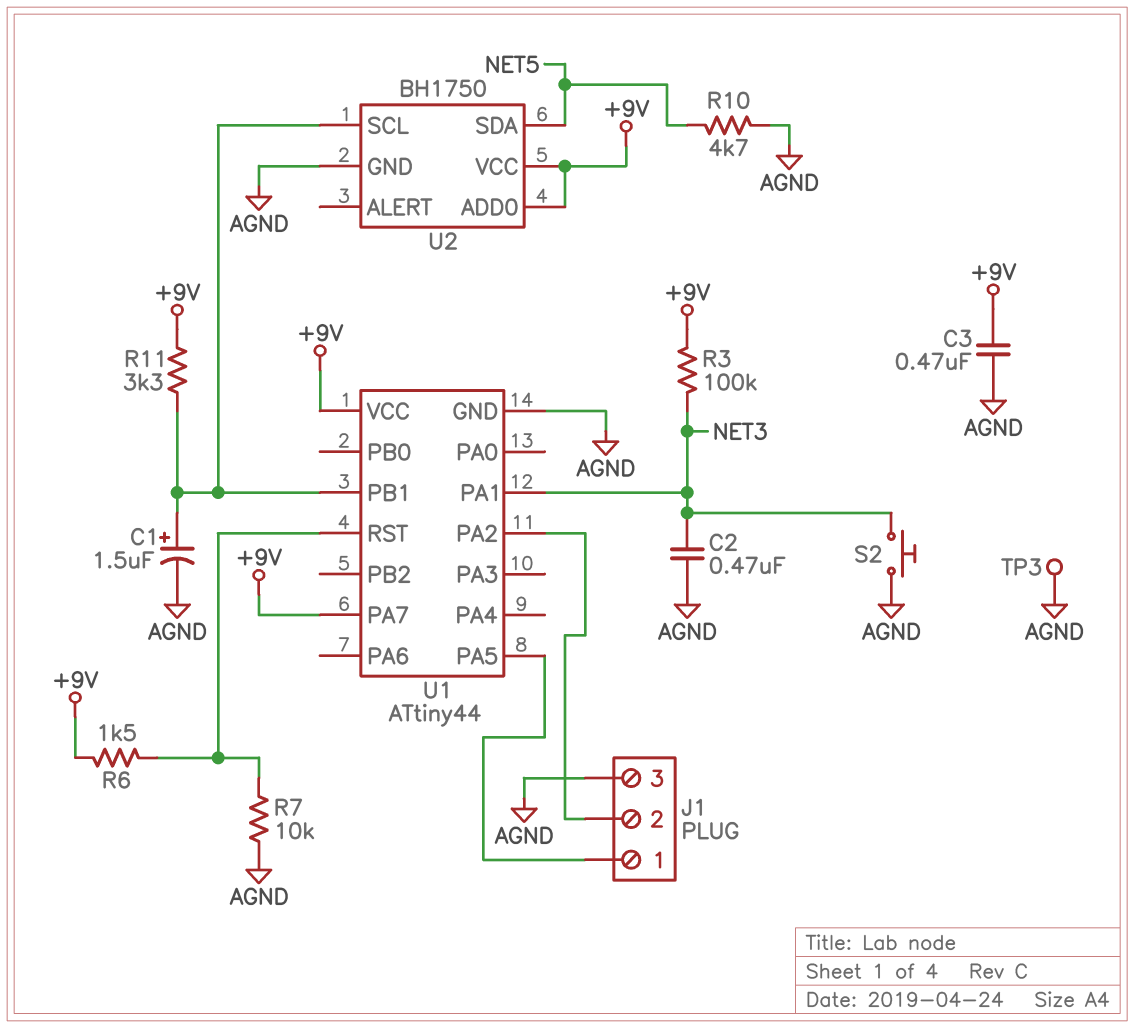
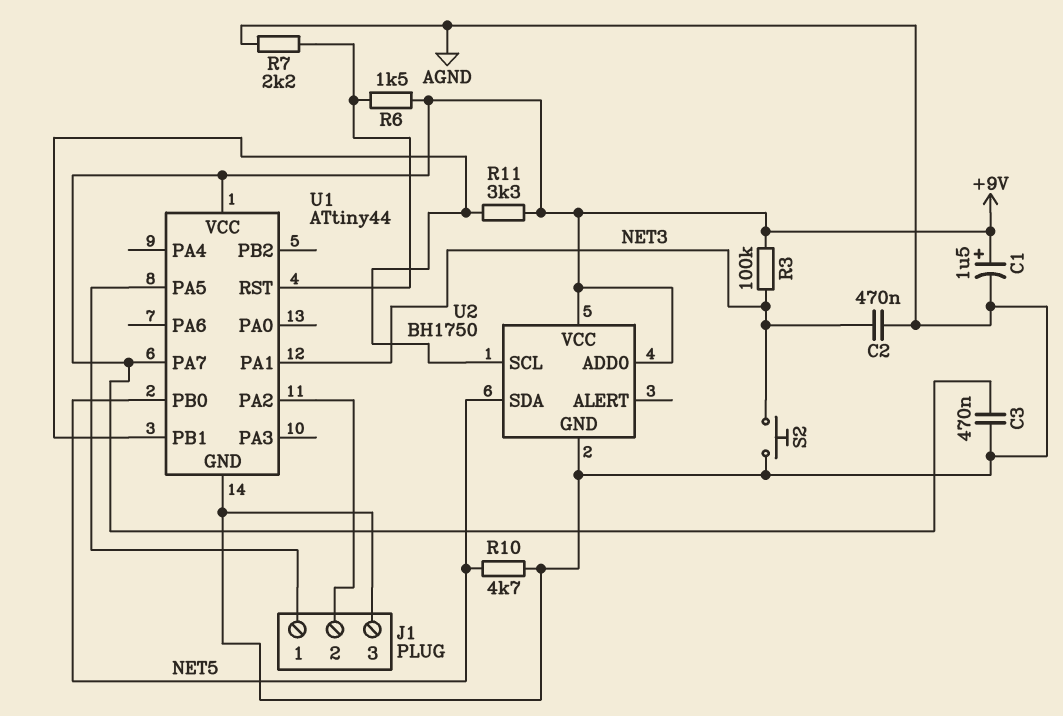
C1: 1.5uF (plus U1/PB1, minus AGND) -> 1.5uF (plus +9V, minus AGND)
R7: 10k (AGND, U1/RST) -> 2.2k (AGND, U1/RST)
TP3: test point (AGND) -> none
U1 pin PB0: none -> NET5

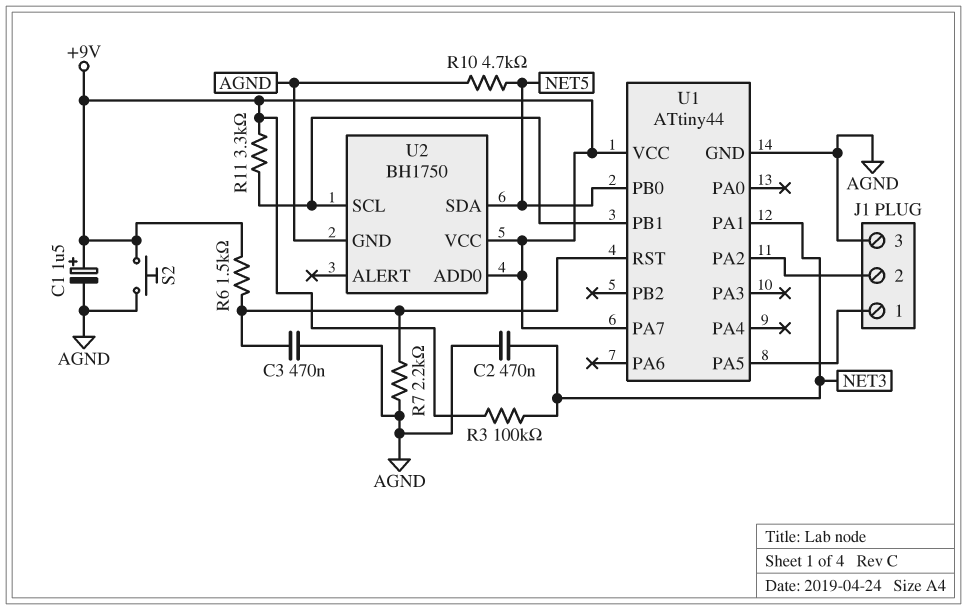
C3: 470nF (+9V, AGND) -> 470nF (AGND, U1/RST)
S2: button (AGND, NET3) -> button (+9V, AGND)

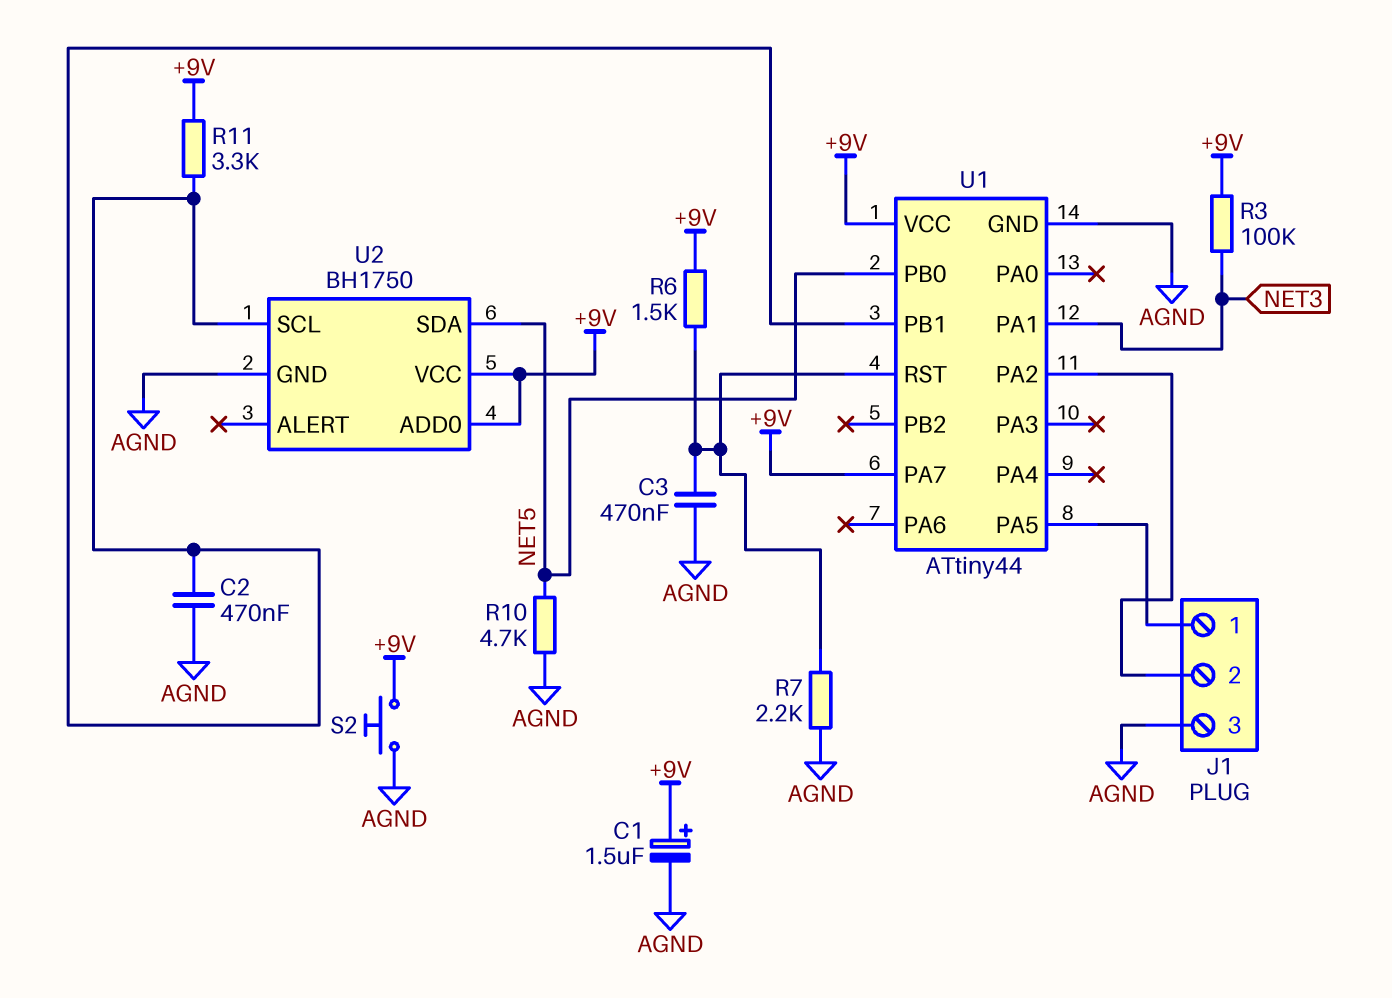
C2: 470nF (AGND, NET3) -> 470nF (AGND, U1/PB1)

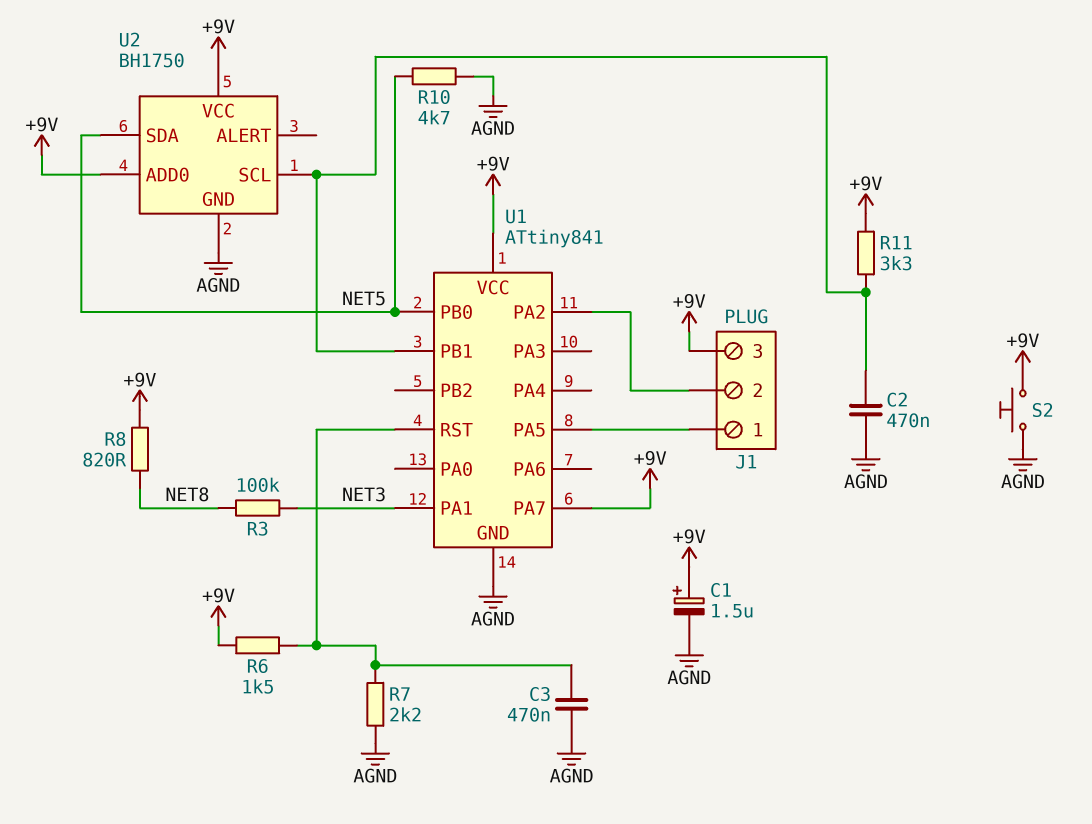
J1 pin 3: AGND -> +9V
R3: 100k (+9V, NET3) -> 100k (NET3, NET8)
R8: none -> 820 (+9V, NET8)
U1: ATtiny44 -> ATtiny841

